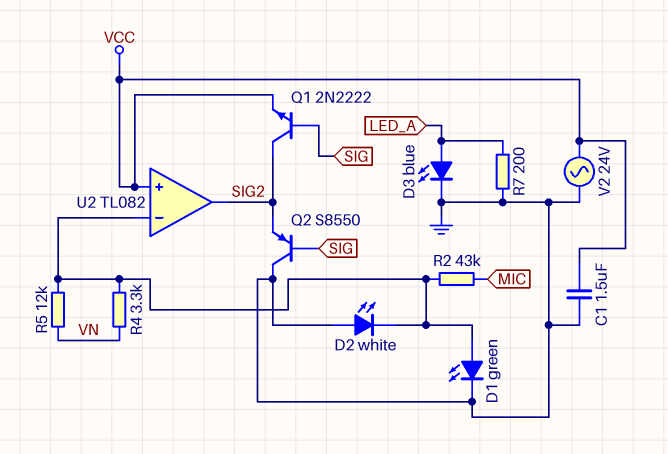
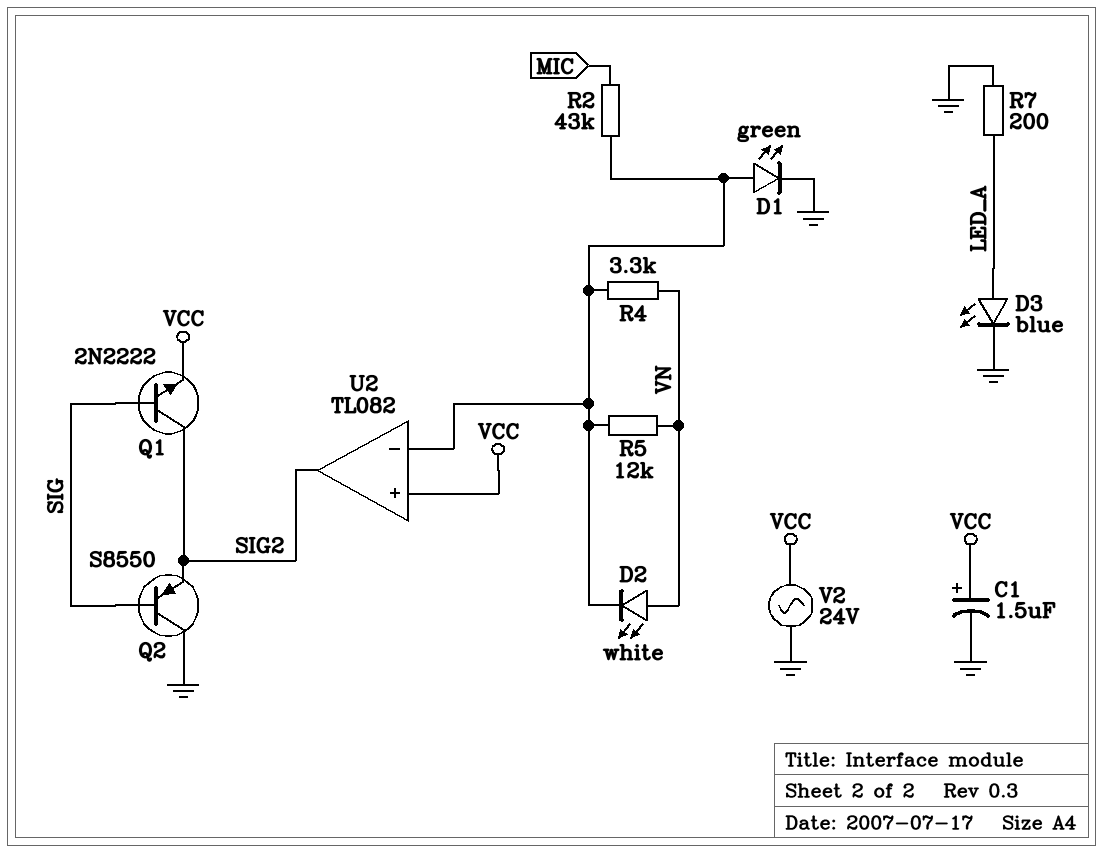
C1: 1.5uF (GND, VCC) -> 1.5uF (plus VCC, minus GND)
D2: LED white (A GND, K U2/in-) -> LED white (A VN, K U2/in-)

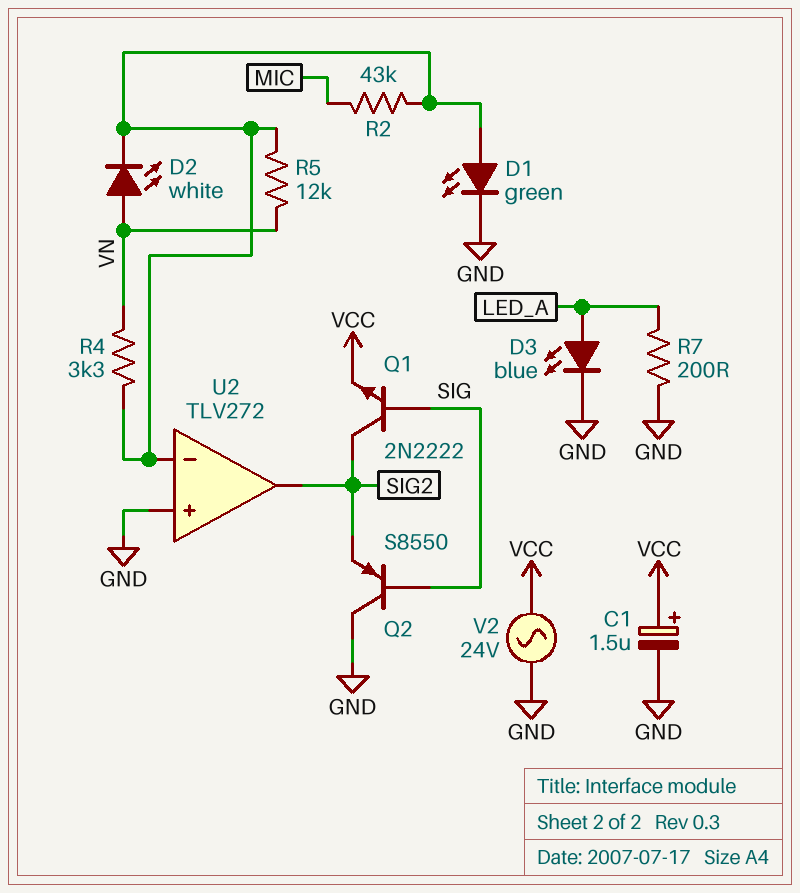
U2: TL082 -> TLV272
U2 pin in+: VCC -> GND

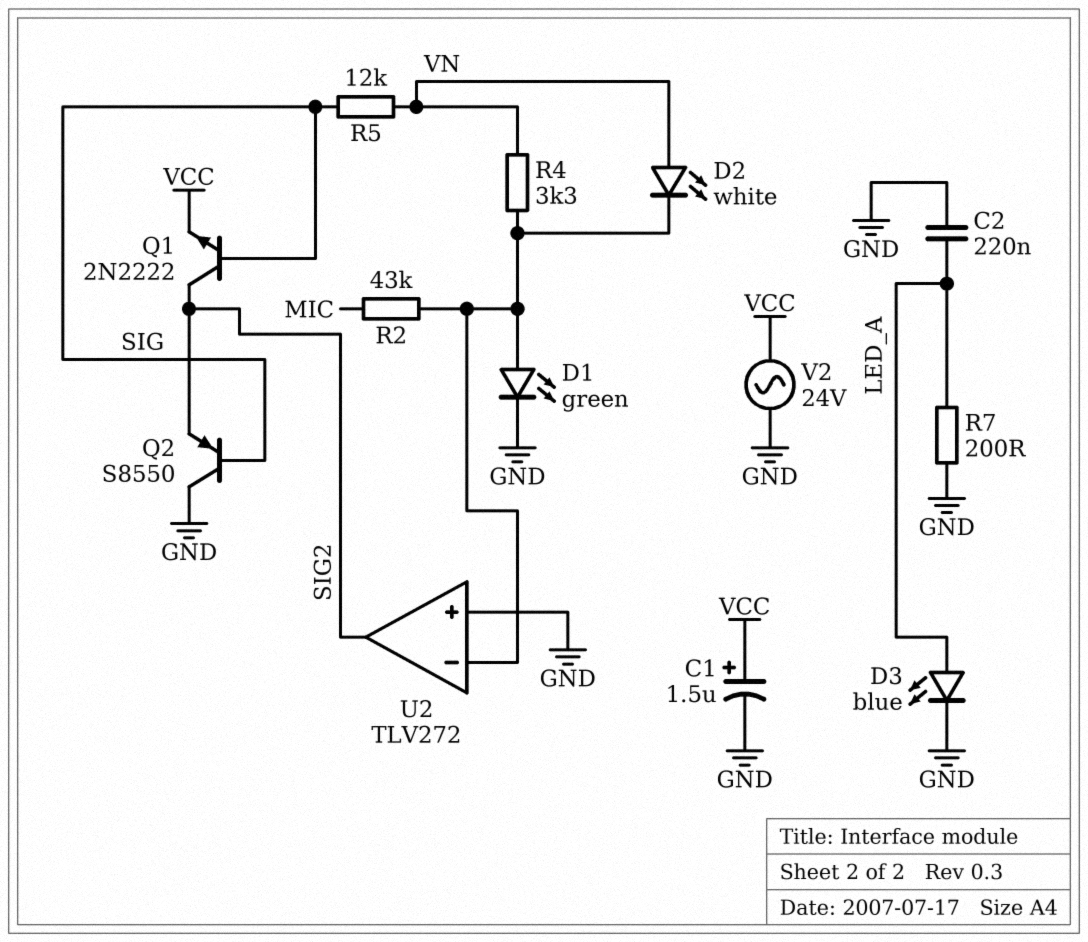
C2: none -> 220nF (GND, LED_A)
R5: 12k (U2/in-, VN) -> 12k (SIG, VN)

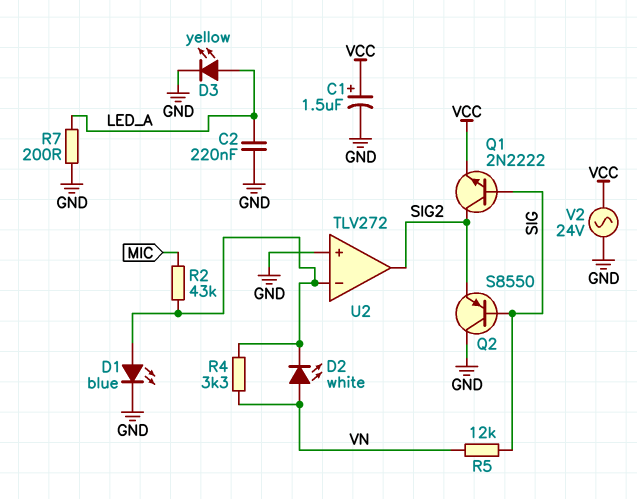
D1: LED green (A U2/in-, K GND) -> LED blue (A U2/in-, K GND)
D3: LED blue (A LED_A, K GND) -> LED yellow (A LED_A, K GND)

